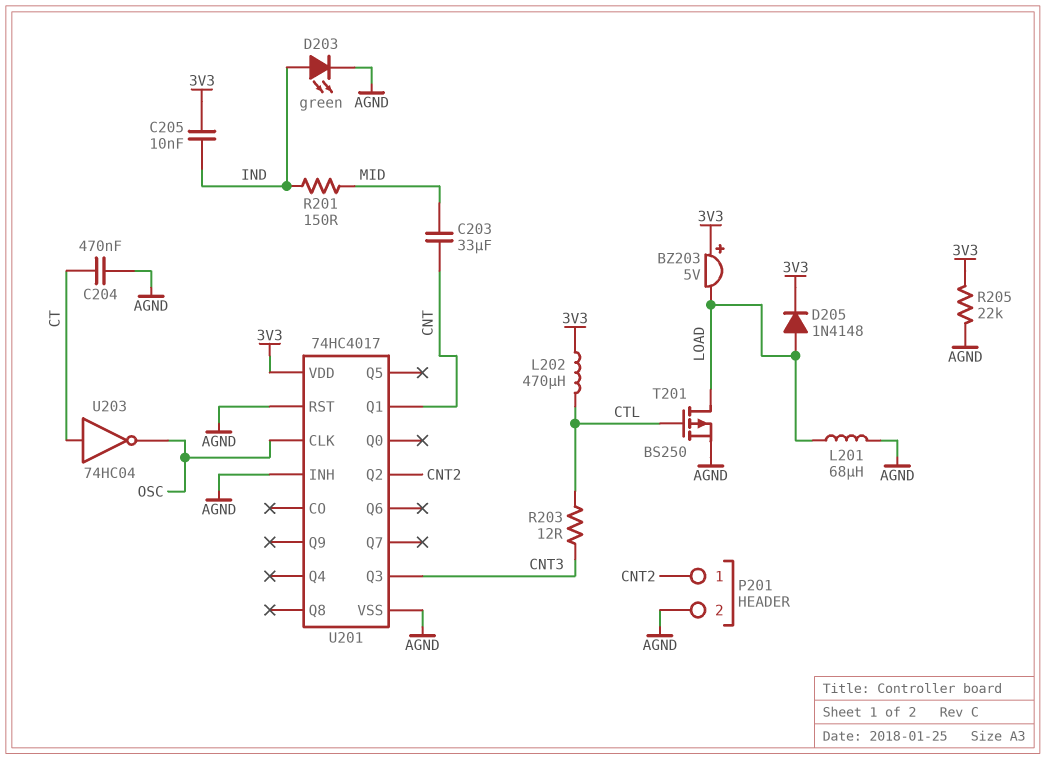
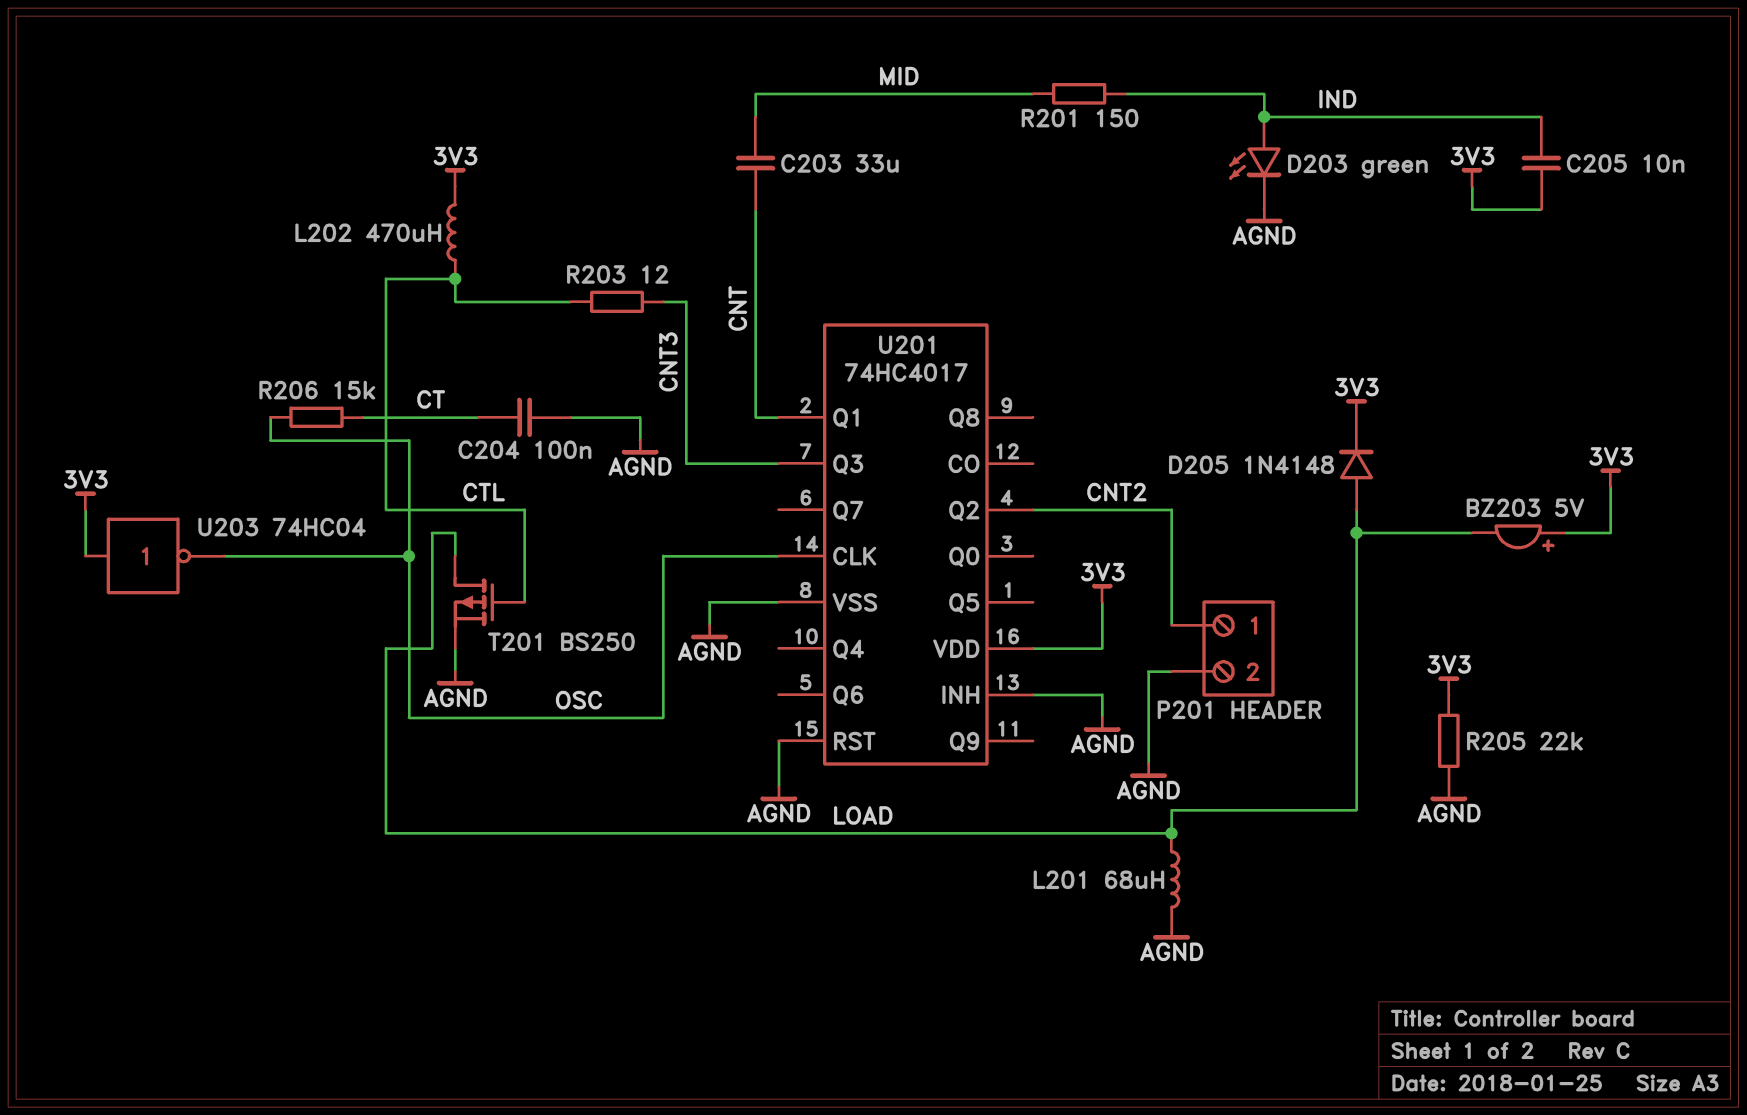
C204: 470nF (AGND, CT) -> 100nF (AGND, CT)
R206: none -> 15k (CT, OSC)
U203: NOT 74HC04 (in CT, out OSC) -> NOT 74HC04 (in 3V3, out OSC)

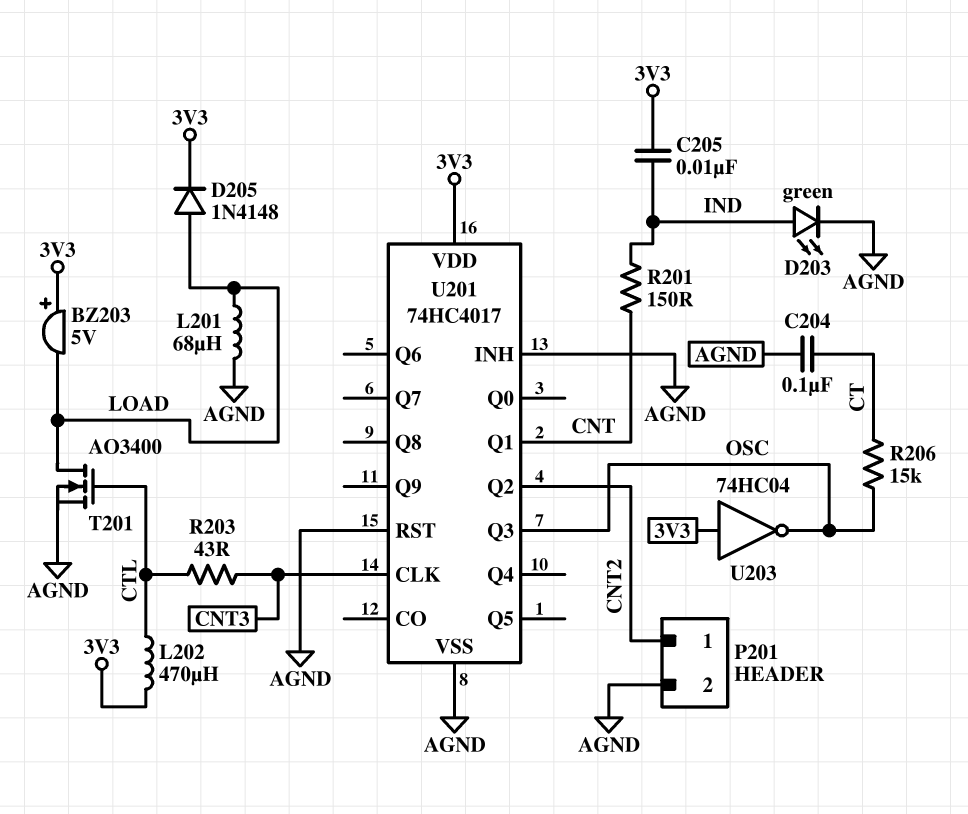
C203: 33uF (CNT, MID) -> none
R201: 150 (IND, MID) -> 150 (CNT, IND)
R203: 12 (CNT3, CTL) -> 43 (CNT3, CTL)
R205: 22k (3V3, AGND) -> none
T201: PMOS BS250 (G CTL, D LOAD, S AGND) -> NMOS AO3400 (G CTL, D LOAD, S AGND)
U201 pin CLK: OSC -> CNT3
U201 pin Q3: CNT3 -> OSC

